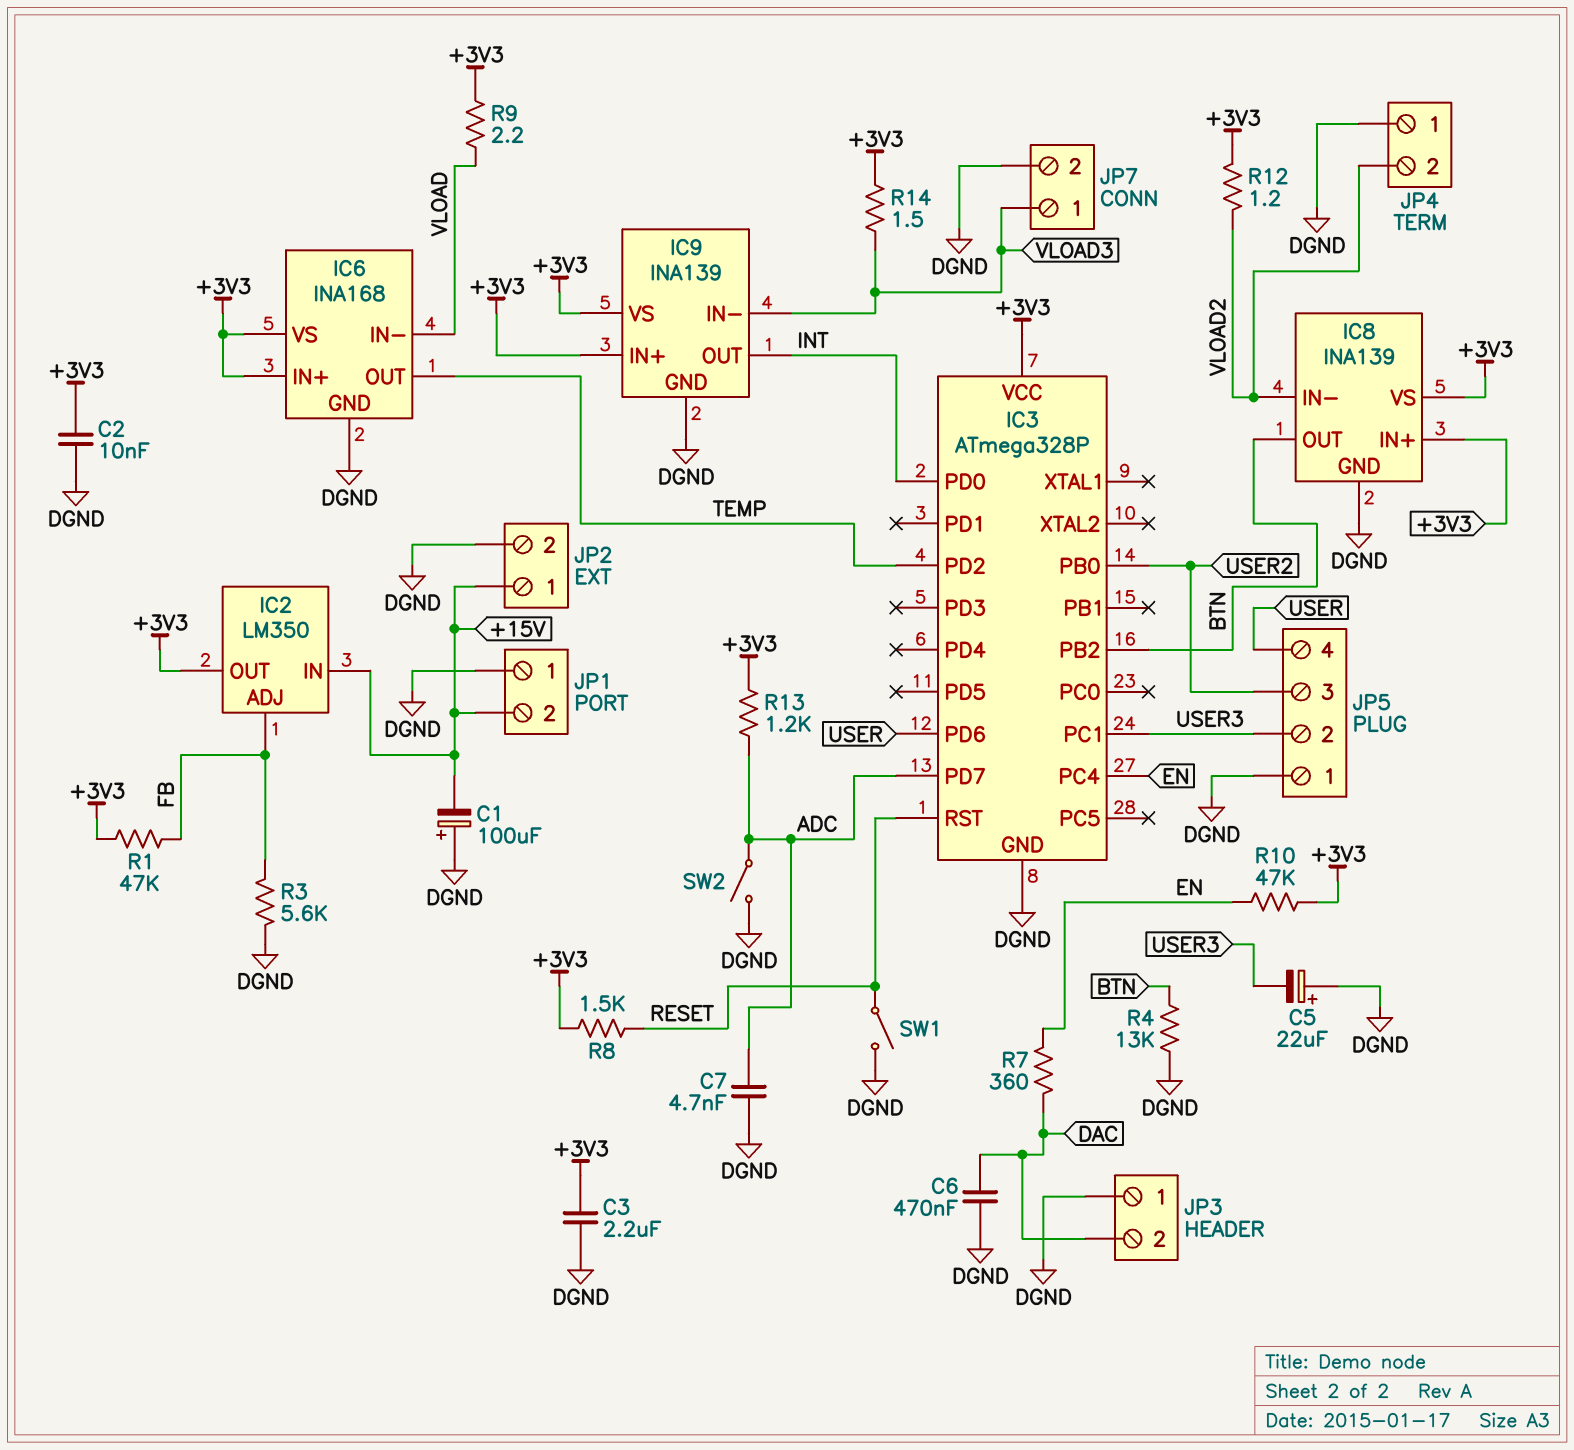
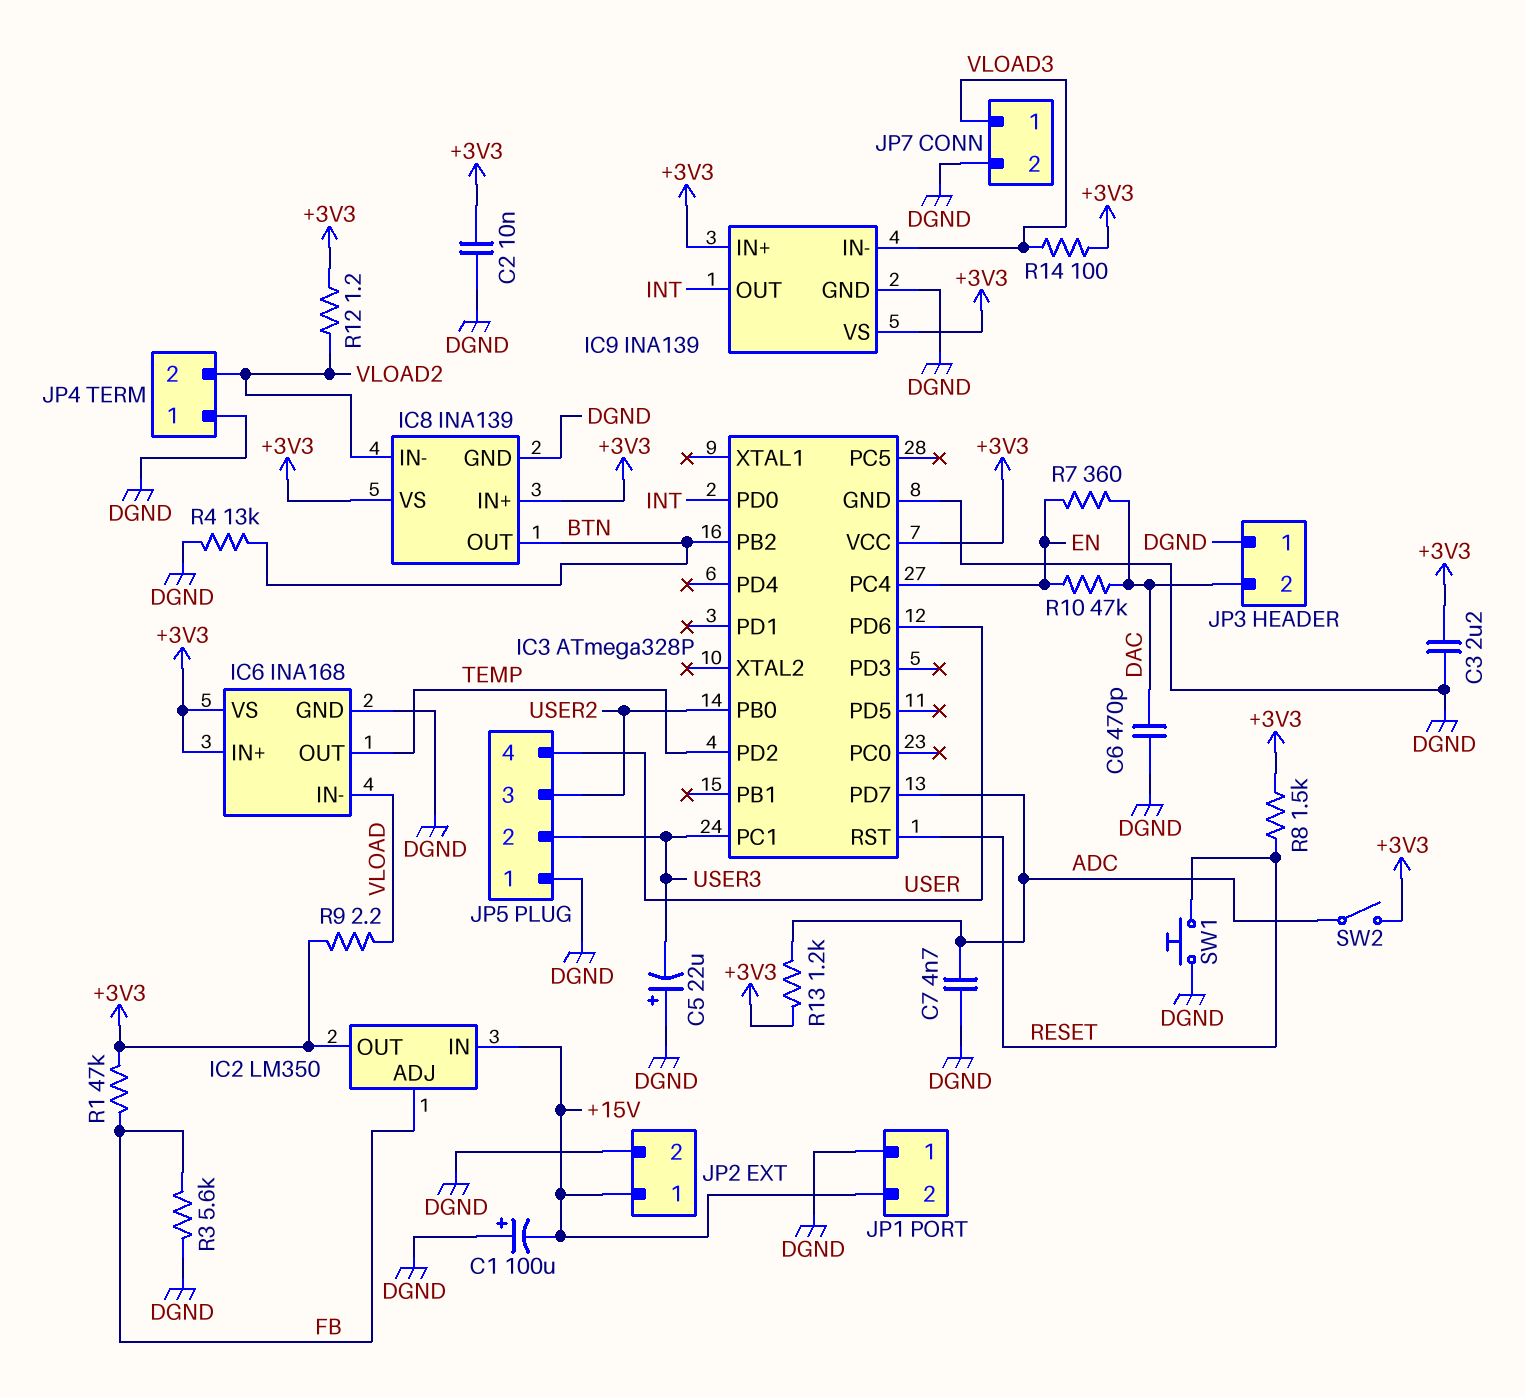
C6: 470nF (DAC, DGND) -> 470pF (DAC, DGND)
R10: 47k (+3V3, EN) -> 47k (DAC, EN)
R14: 1.5 (+3V3, VLOAD3) -> 100 (+3V3, VLOAD3)
SW1: switch (DGND, RESET) -> button (DGND, RESET)
SW2: switch (ADC, DGND) -> switch (+3V3, ADC)

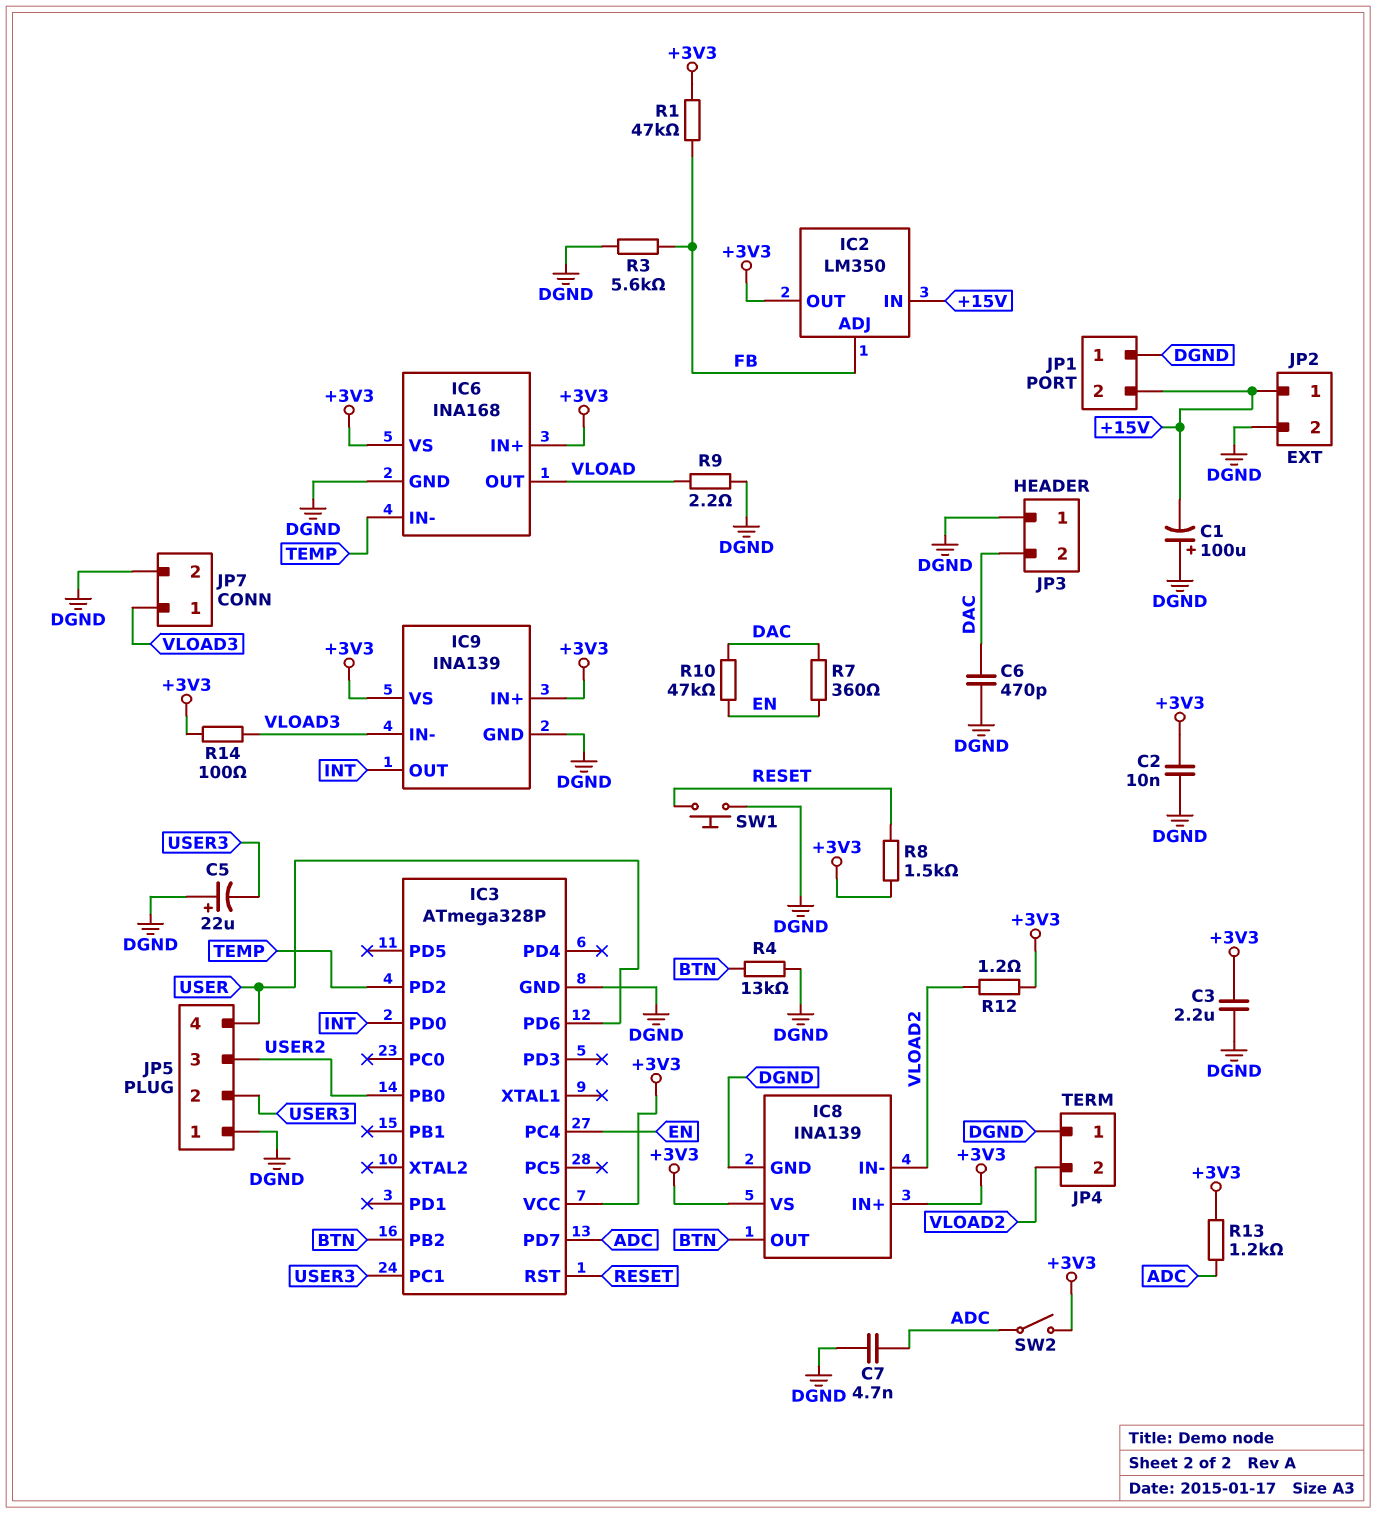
IC6 pin IN-: VLOAD -> TEMP
IC6 pin OUT: TEMP -> VLOAD
R9: 2.2 (+3V3, VLOAD) -> 2.2 (DGND, VLOAD)

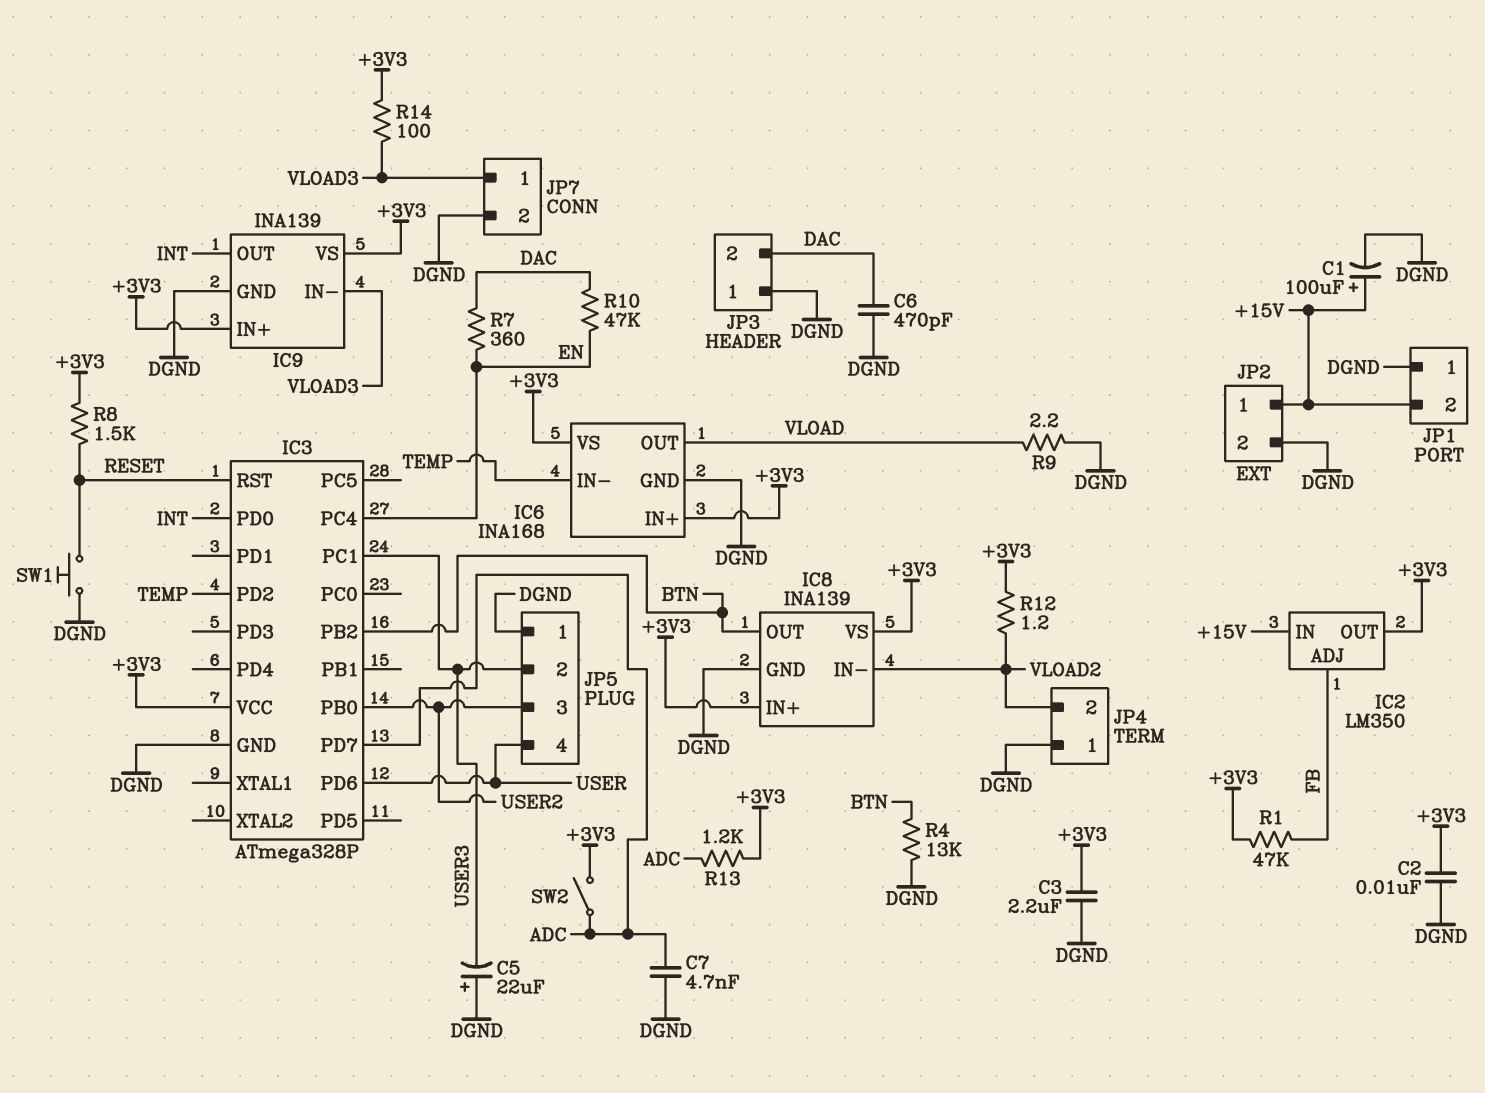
C1: 100uF (plus DGND, minus +15V) -> 100uF (plus +15V, minus DGND)
R3: 5.6k (DGND, FB) -> none

